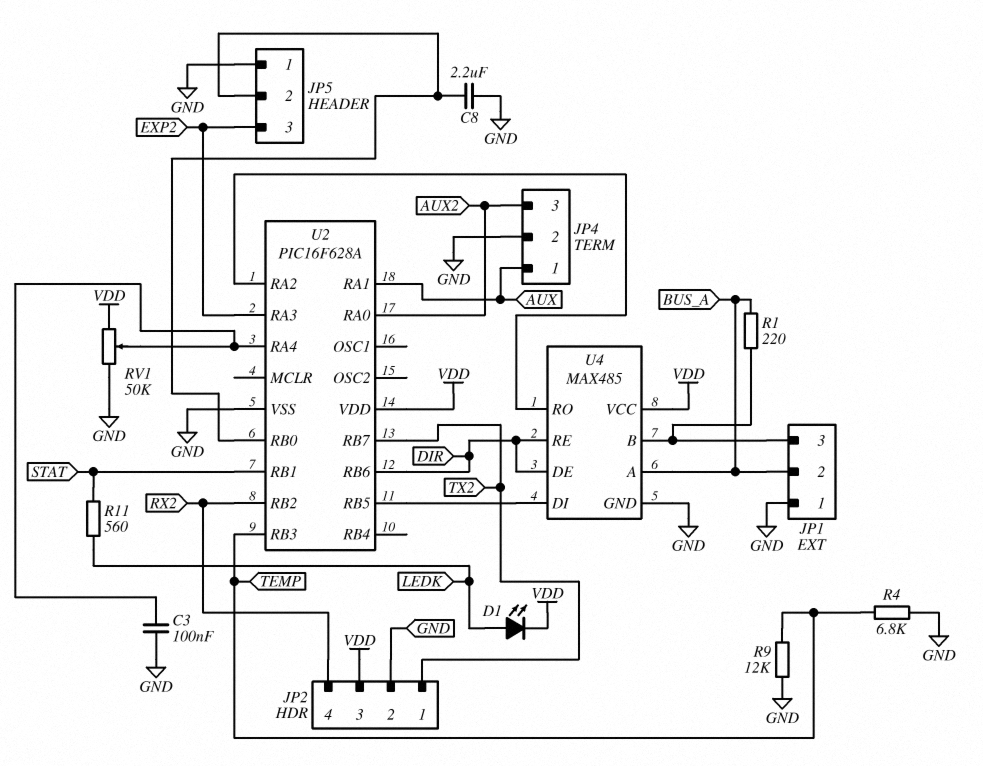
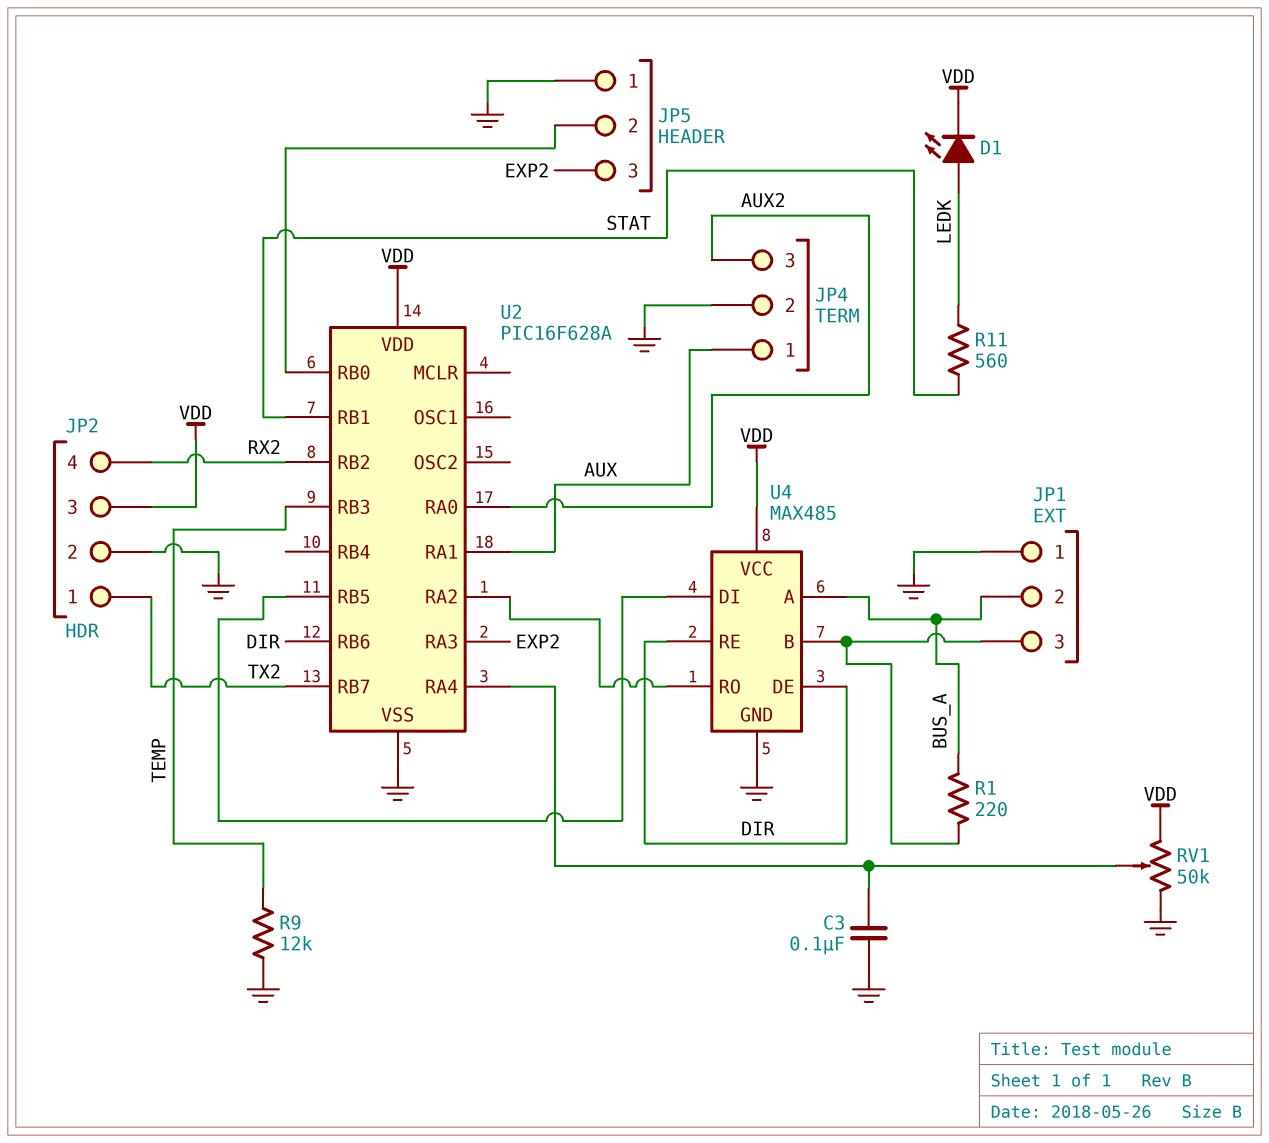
C8: 2.2uF (GND, JP5/2) -> none
R4: 6.8k (GND, TEMP) -> none

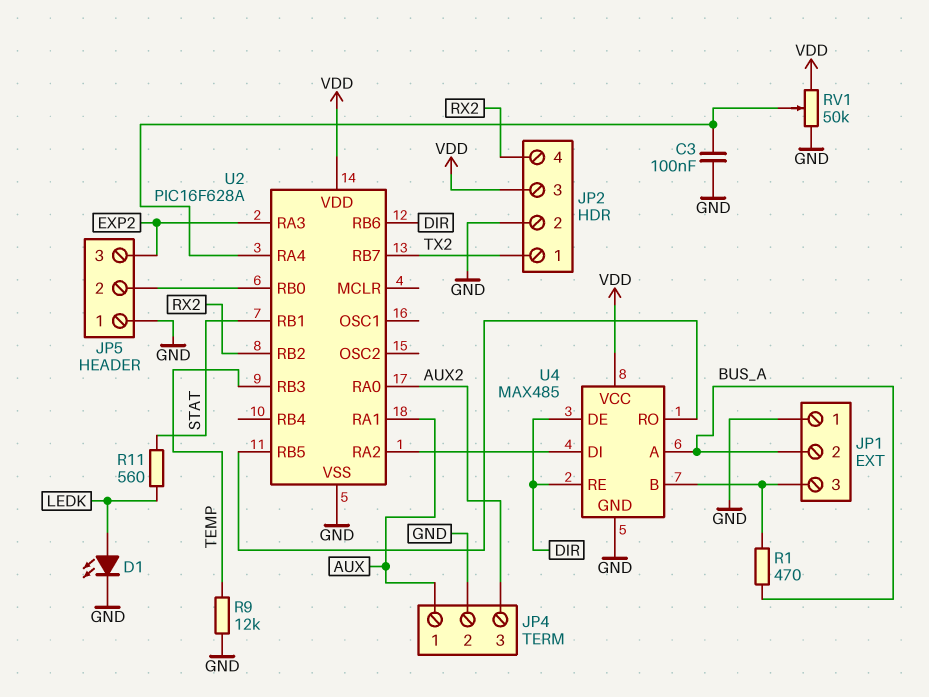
D1: LED (A LEDK, K VDD) -> LED (A LEDK, K GND)
R1: 220 (BUS_A, JP1/3) -> 470 (BUS_A, JP1/3)
U4 pin DI: U2/RB5 -> U2/RA2
U4 pin RO: U2/RA2 -> U2/RB5

